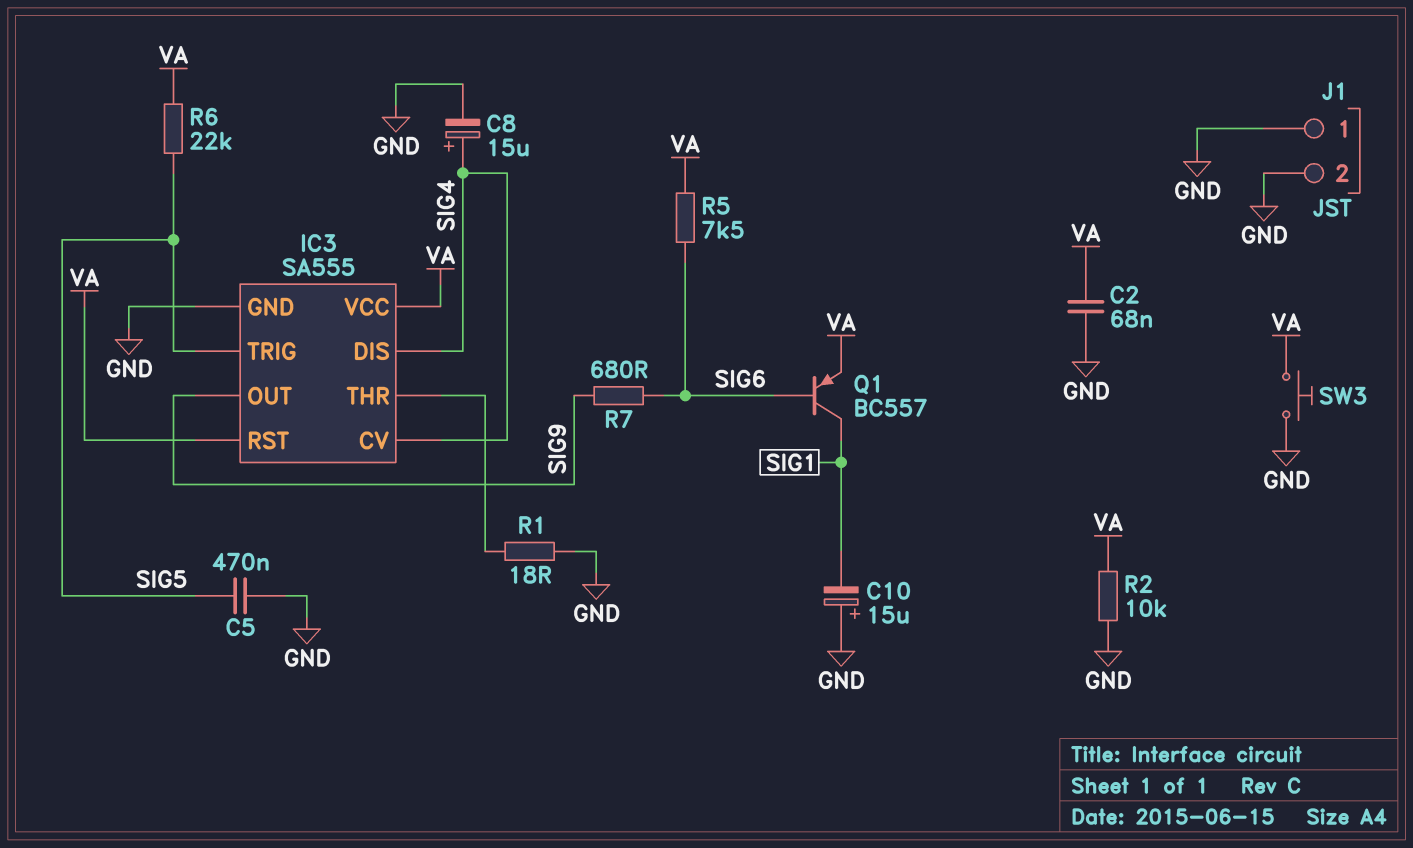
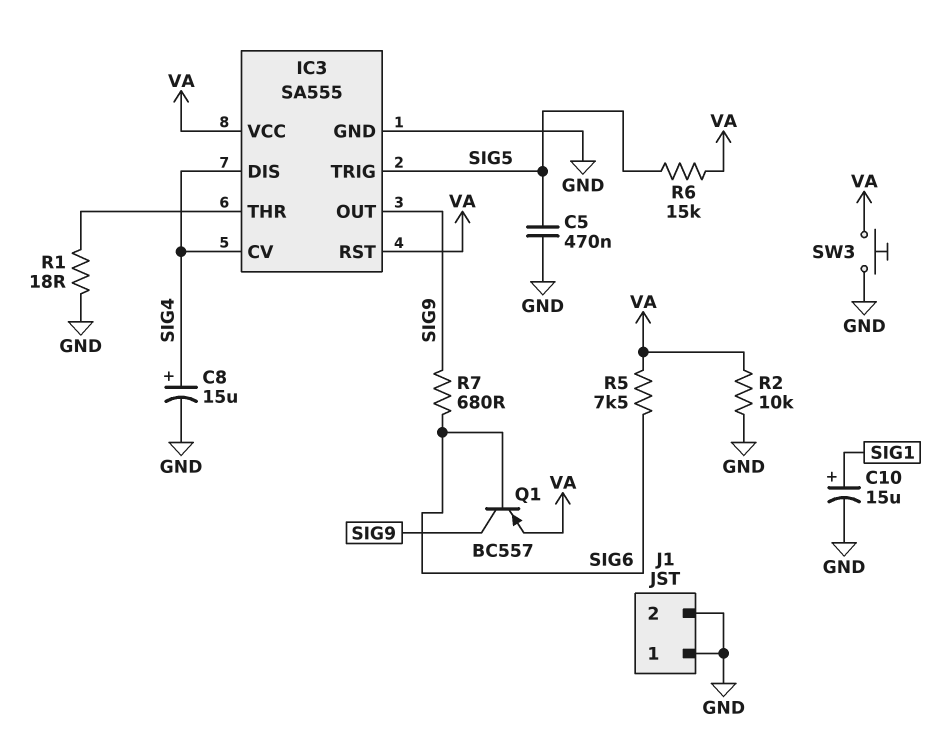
C2: 68nF (GND, VA) -> none
C10: 15uF (plus GND, minus SIG1) -> 15uF (plus SIG1, minus GND)
Q1: PNP BC557 (B SIG6, C SIG1, E VA) -> PNP BC557 (B SIG6, C SIG9, E VA)
R6: 22k (SIG5, VA) -> 15k (SIG5, VA)

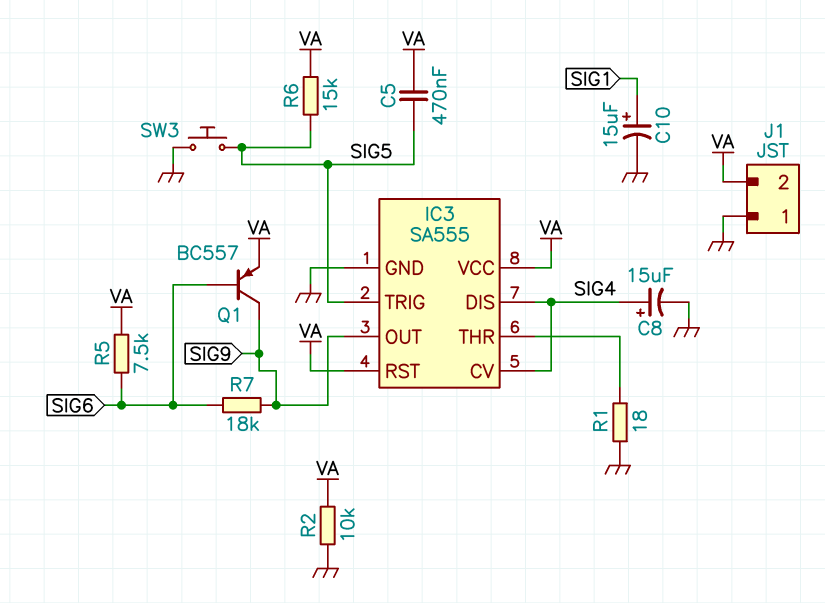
C5: 470nF (GND, SIG5) -> 470nF (SIG5, VA)
J1 pin 2: GND -> VA
R7: 680 (SIG6, SIG9) -> 18k (SIG6, SIG9)
SW3: button (GND, VA) -> button (GND, SIG5)

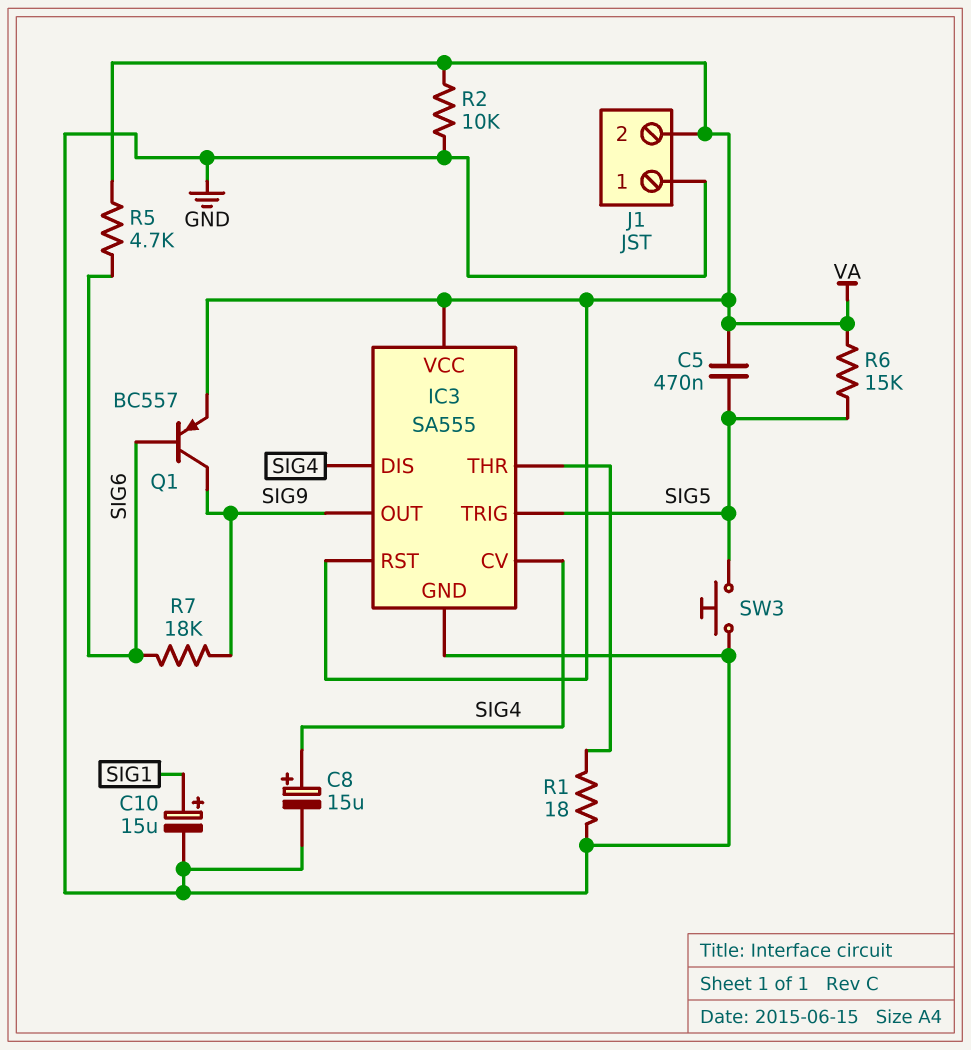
R5: 7.5k (SIG6, VA) -> 4.7k (SIG6, VA)

